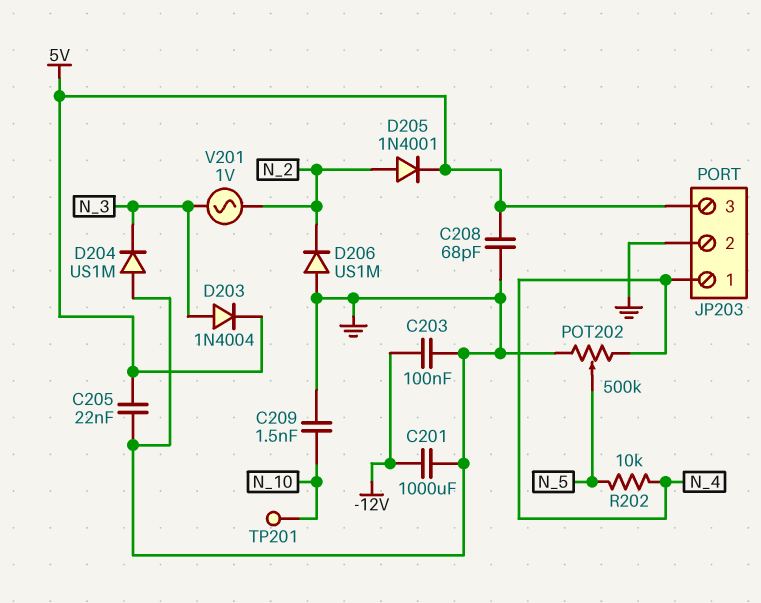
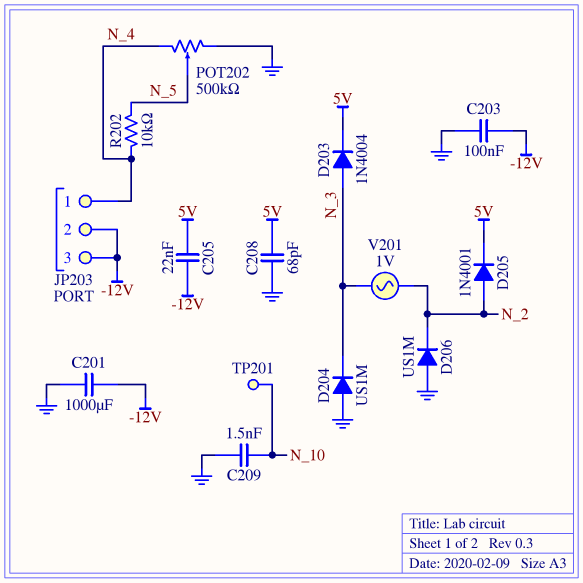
C205: 22nF (5V, GND) -> 22nF (-12V, 5V)
JP203 pin 2: GND -> -12V
JP203 pin 3: 5V -> -12V

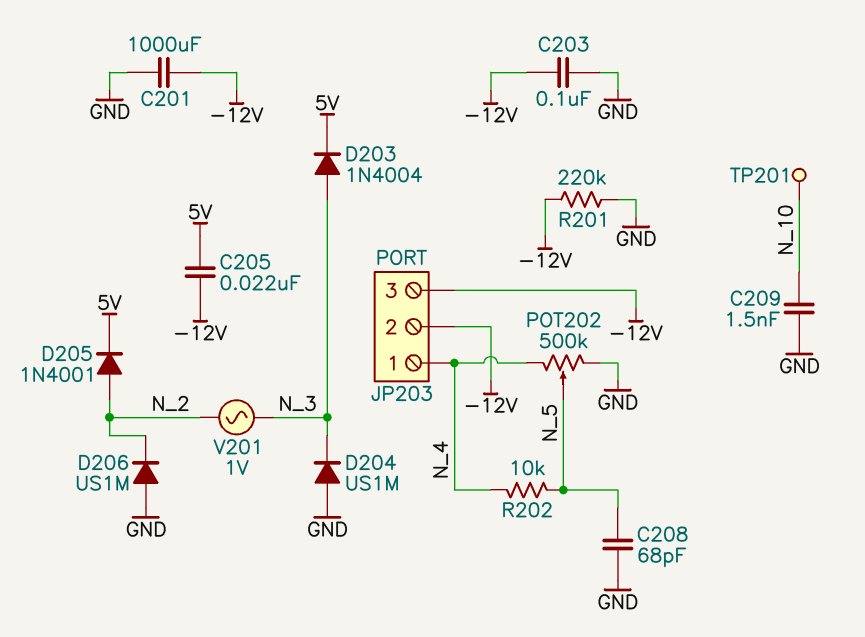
C208: 68pF (5V, GND) -> 68pF (GND, N_5)
R201: none -> 220k (-12V, GND)

